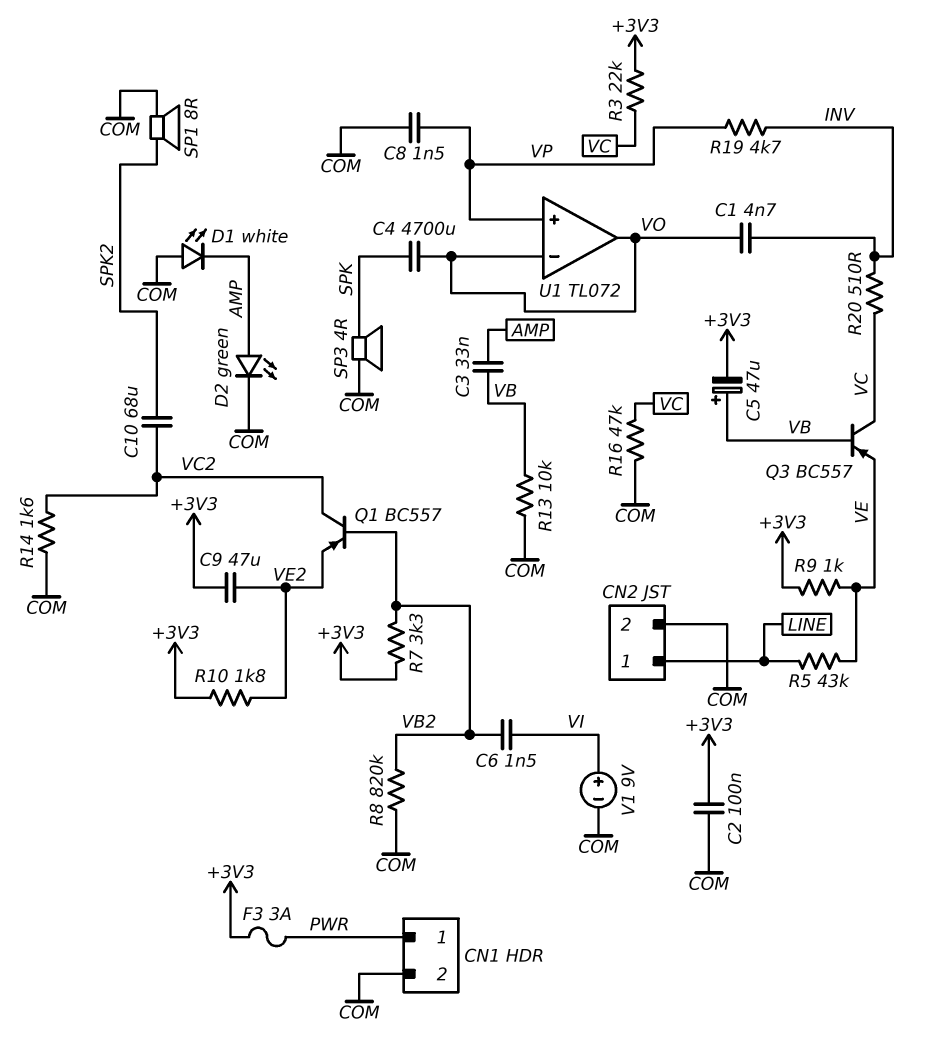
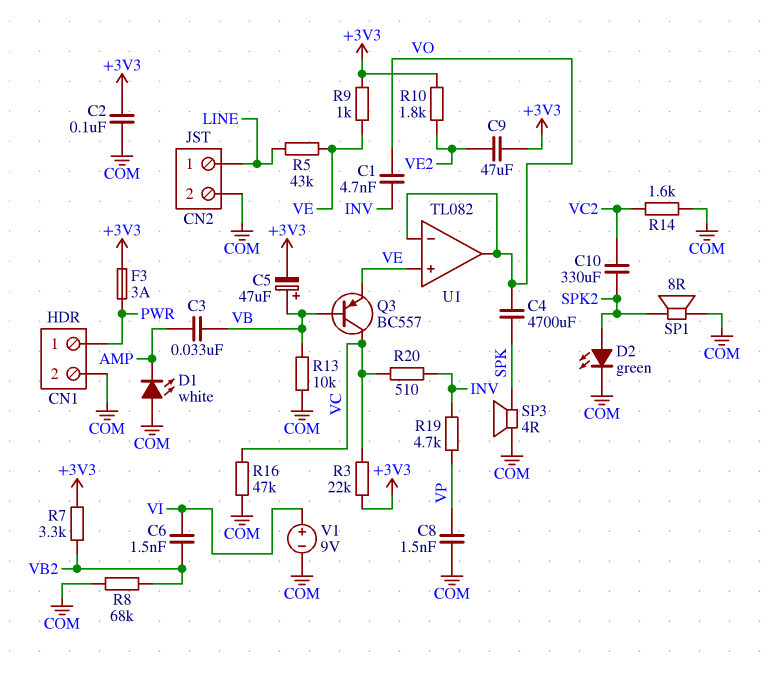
C10: 68uF (SPK2, VC2) -> 330uF (SPK2, VC2)
D2: LED green (A AMP, K COM) -> LED green (A SPK2, K COM)
Q1: PNP BC557 (B VB2, C VC2, E VE2) -> none
R8: 820k (COM, VB2) -> 68k (COM, VB2)
U1: TL072 -> TL082
U1 pin in+: VP -> VE

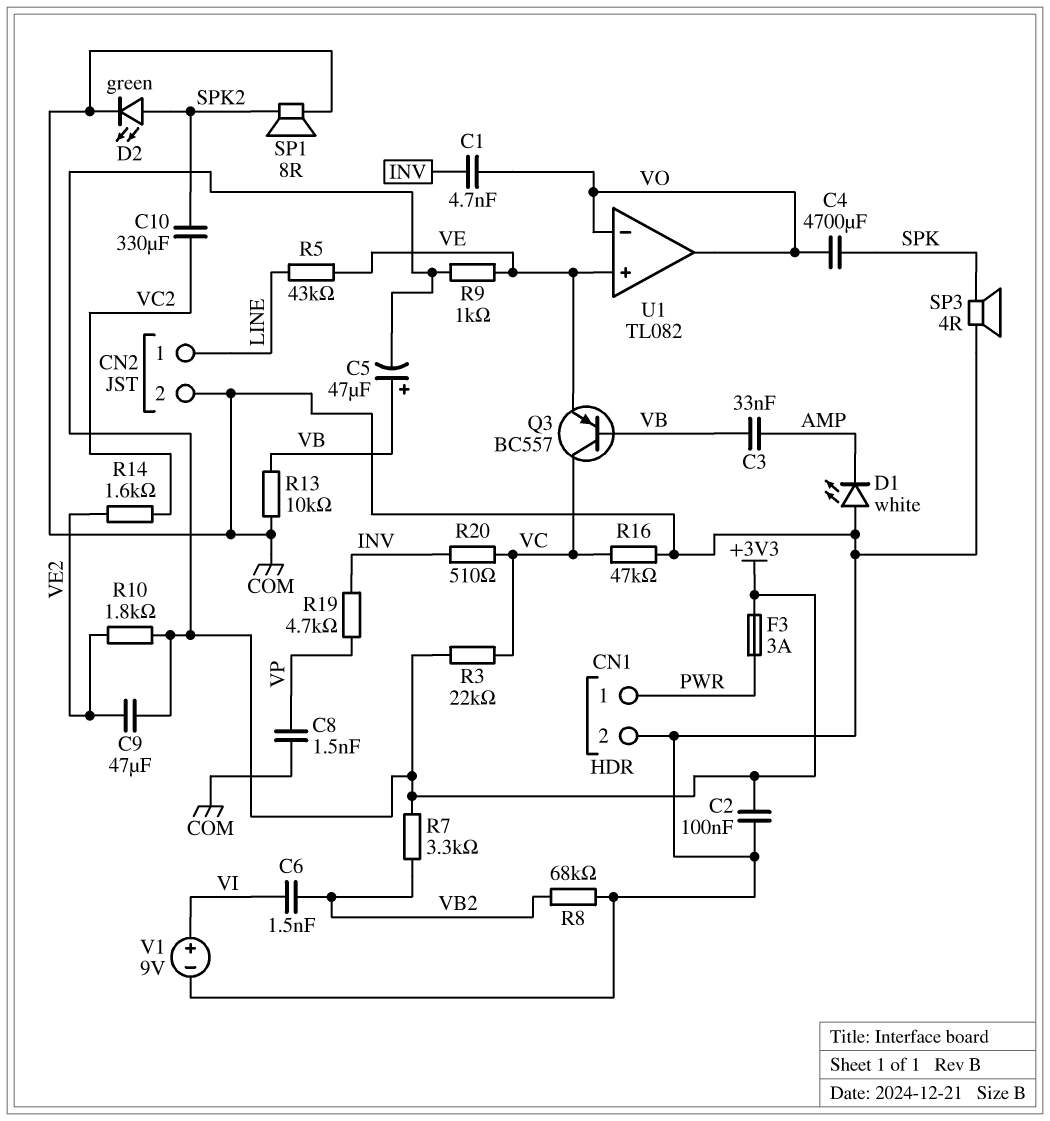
R14: 1.6k (COM, VC2) -> 1.6k (VC2, VE2)

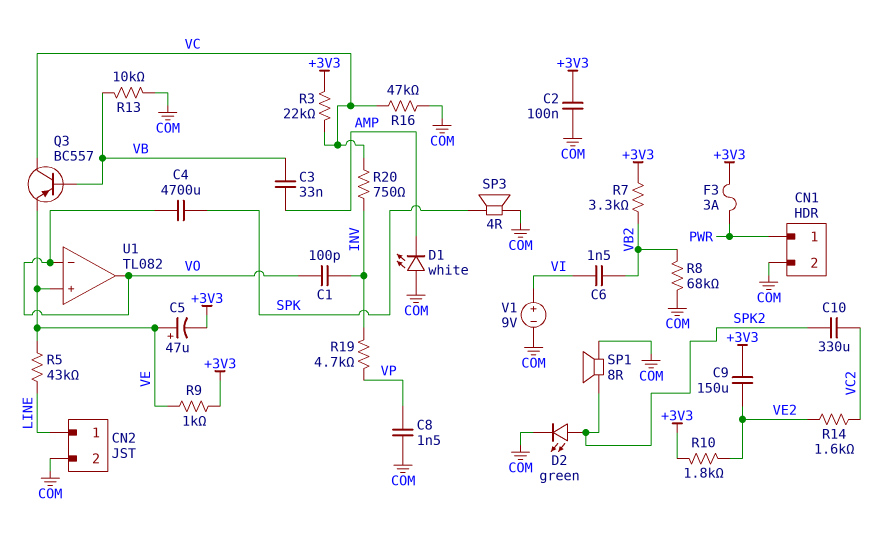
C1: 4.7nF (INV, VO) -> 100pF (INV, VO)
C5: 47uF (plus VB, minus +3V3) -> 47uF (plus VE, minus +3V3)
C9: 47uF (+3V3, VE2) -> 150uF (+3V3, VE2)
R20: 510 (INV, VC) -> 750 (INV, VC)

